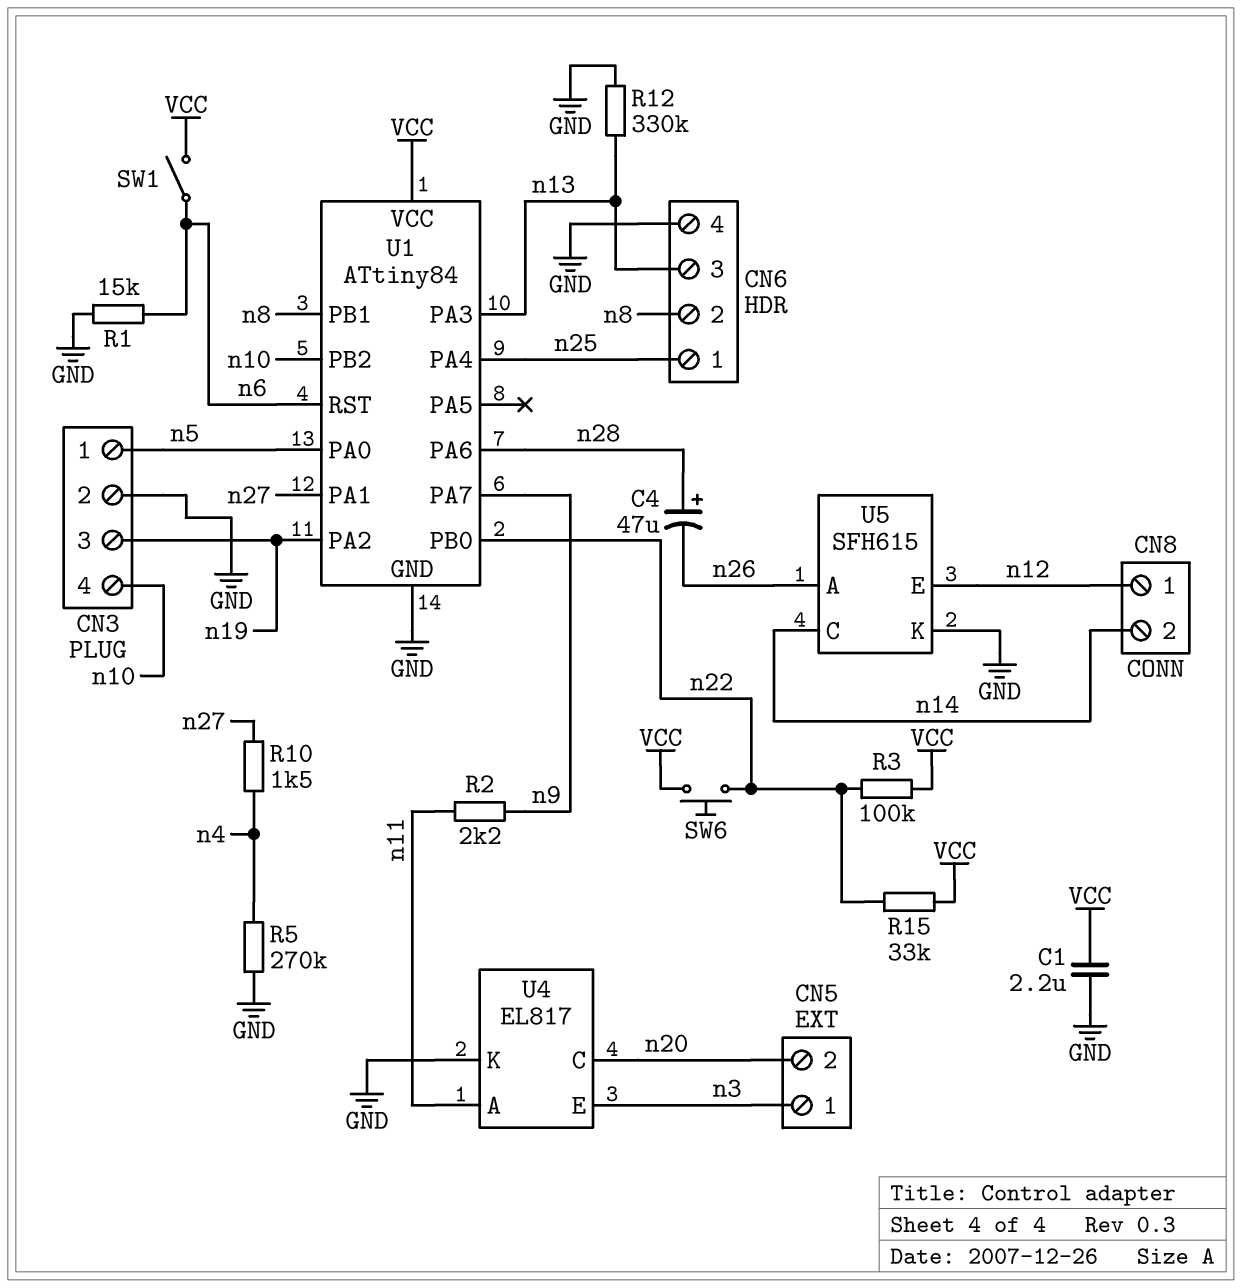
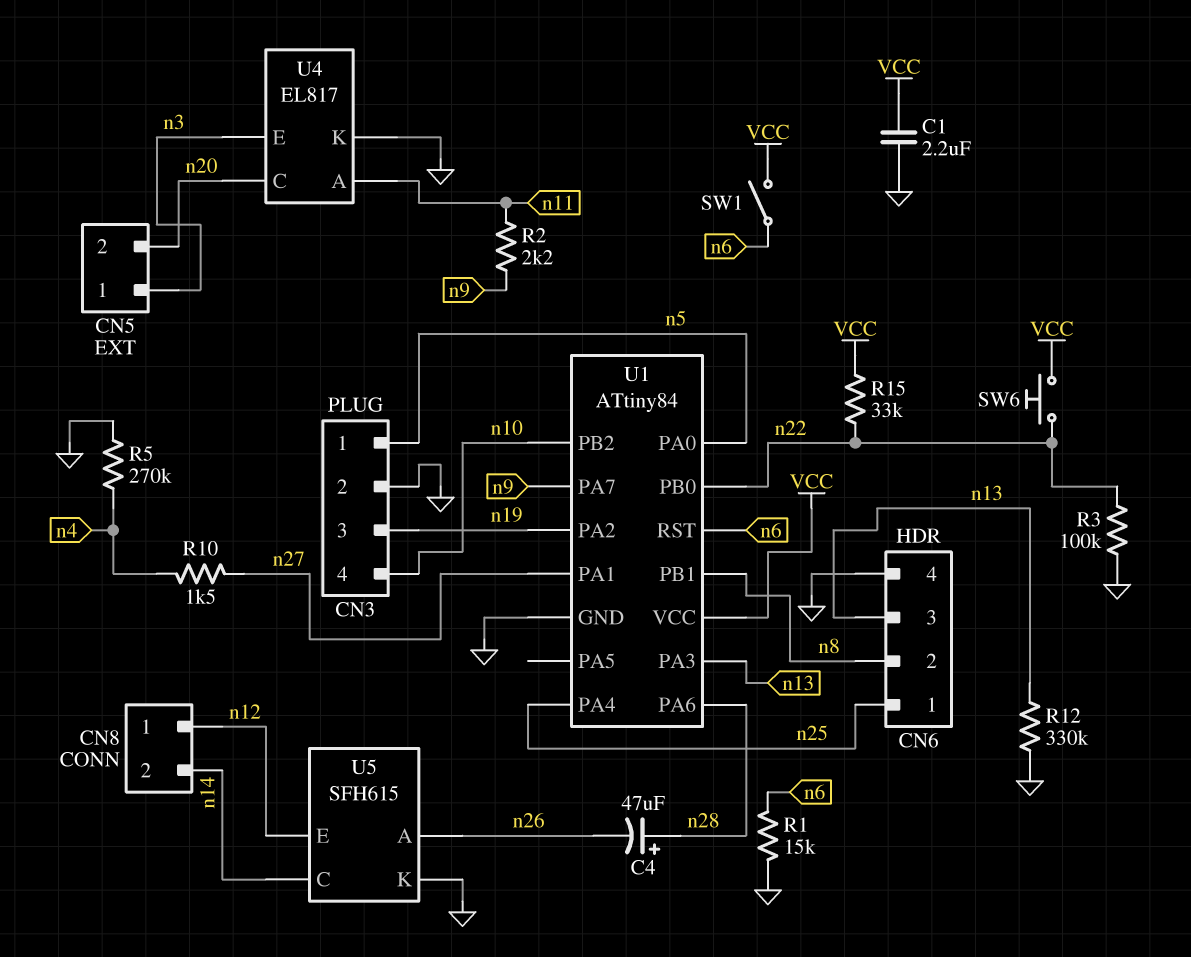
R3: 100k (VCC, n22) -> 100k (GND, n22)

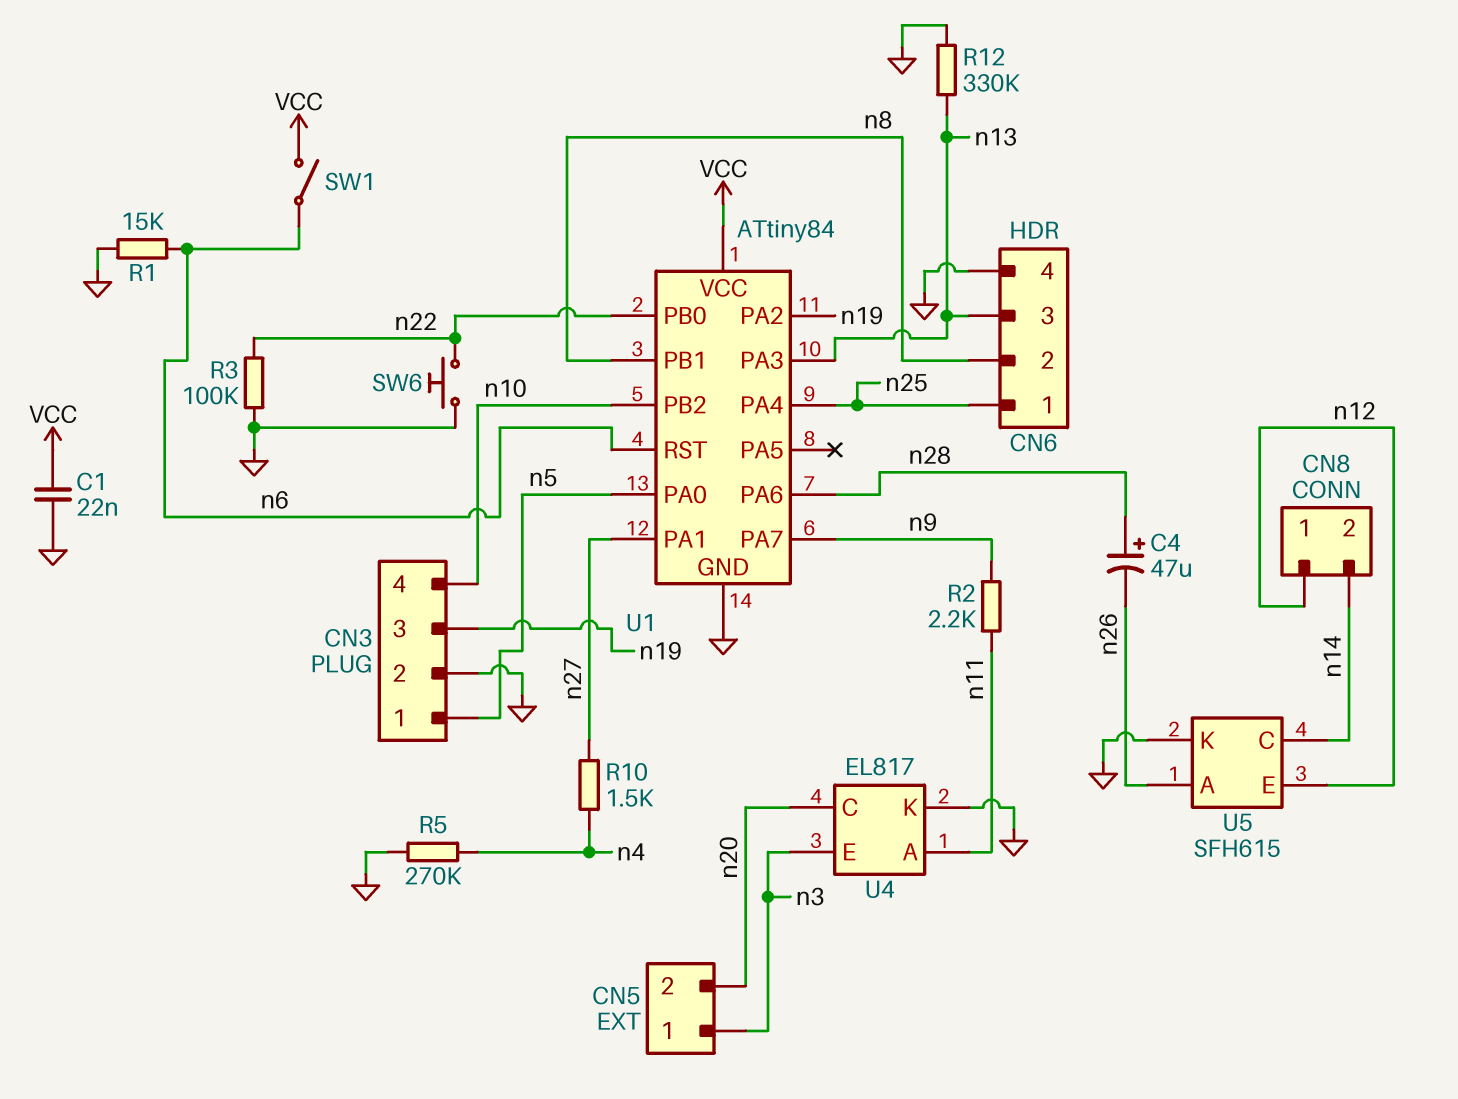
C1: 2.2uF (GND, VCC) -> 22nF (GND, VCC)
R15: 33k (VCC, n22) -> none
SW6: button (VCC, n22) -> button (GND, n22)

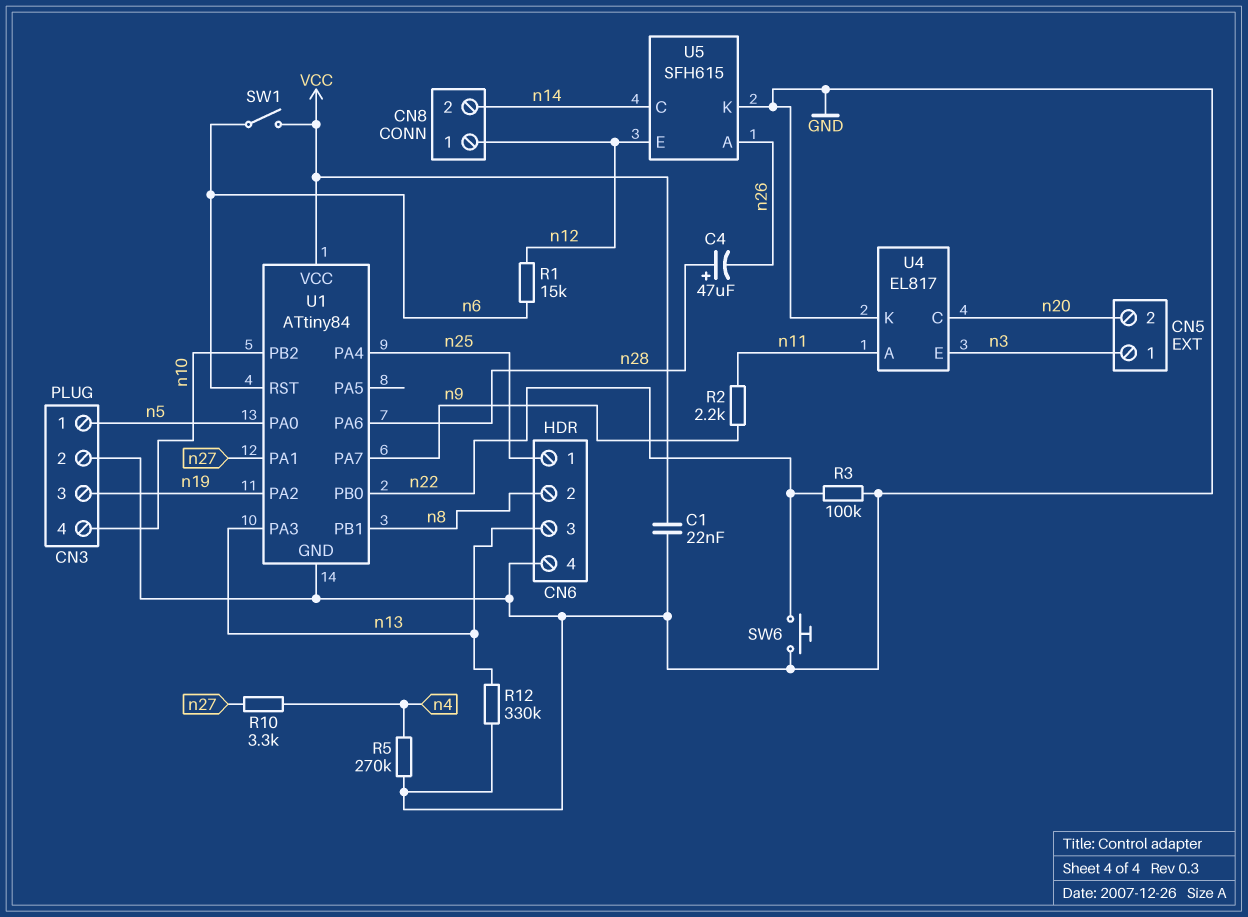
R1: 15k (GND, n6) -> 15k (n6, n12)
R10: 1.5k (n4, n27) -> 3.3k (n4, n27)

